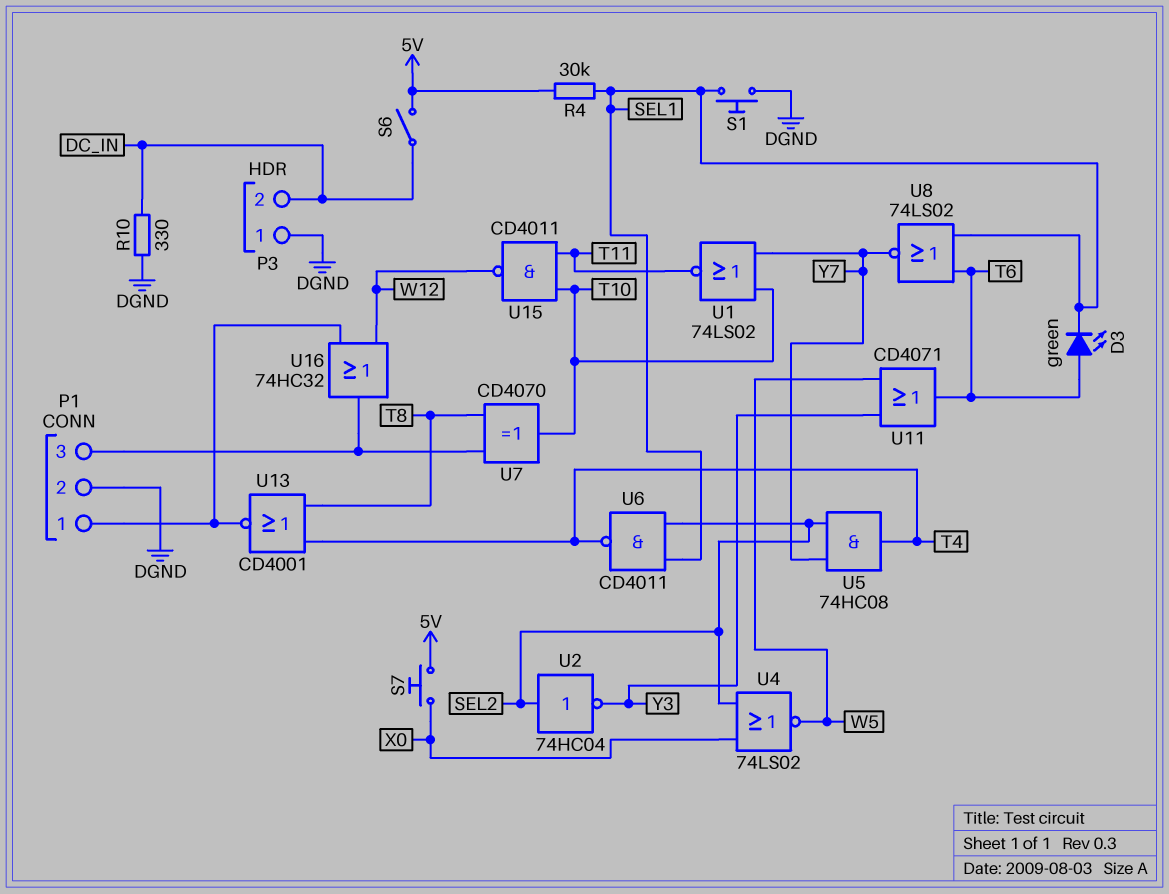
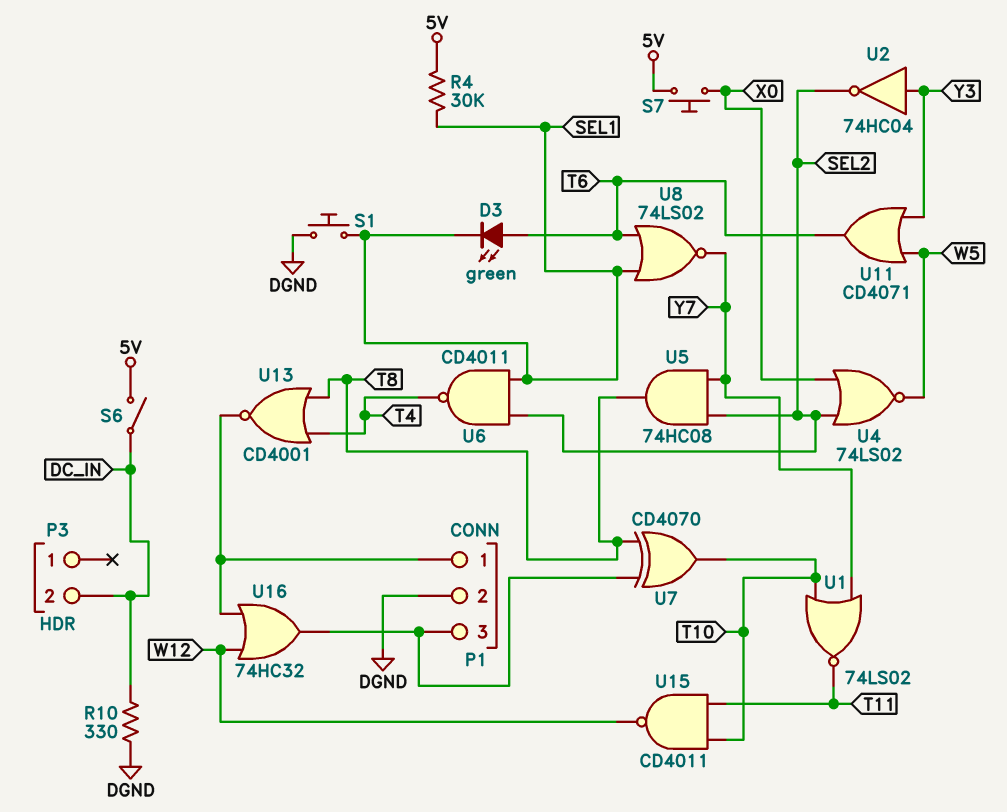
P3 pin 1: DGND -> none
U2: NOT 74HC04 (in SEL2, out Y3) -> NOT 74HC04 (in Y3, out SEL2)
U5: AND 74HC08 (in SEL2, in Y7, out T4) -> AND 74HC08 (in SEL2, in Y7, out T8)

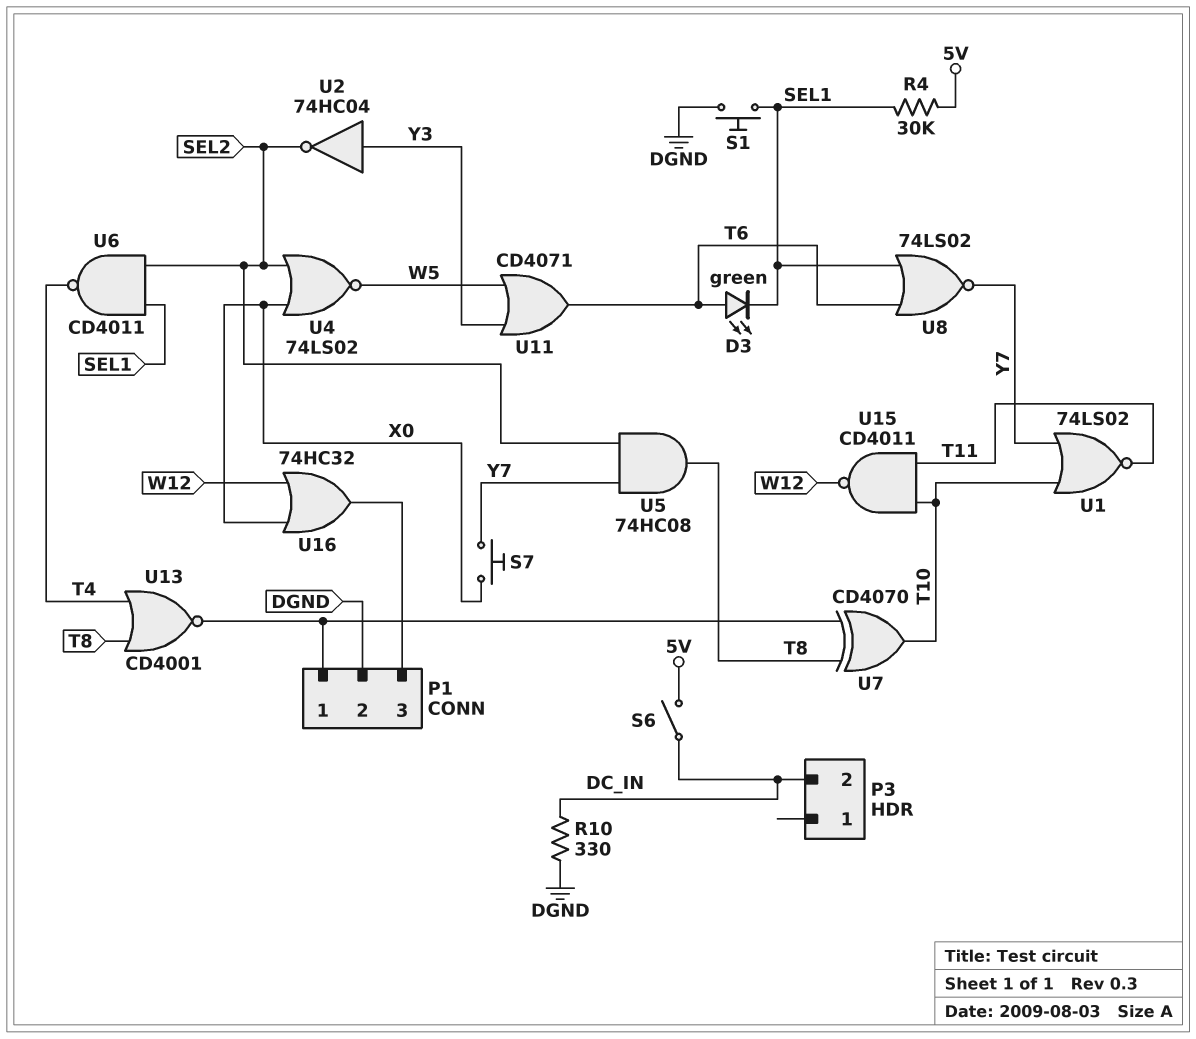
S7: button (5V, X0) -> button (X0, Y7)
U7: XOR CD4070 (in P1/3, in T8, out T10) -> XOR CD4070 (in P1/1, in T8, out T10)
U16: OR 74HC32 (in P1/1, in W12, out P1/3) -> OR 74HC32 (in W12, in X0, out P1/3)

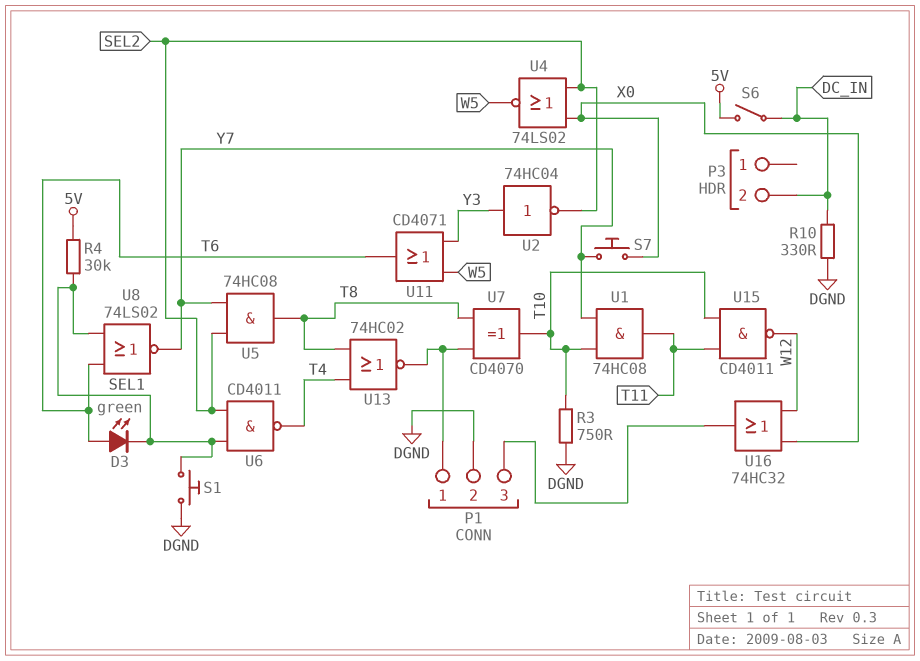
R3: none -> 750 (DGND, T10)
U1: NOR 74LS02 (in T10, in Y7, out T11) -> AND 74HC08 (in T10, in Y7, out T11)
U13: NOR CD4001 (in T4, in T8, out P1/1) -> NOR 74HC02 (in T4, in T8, out P1/1)

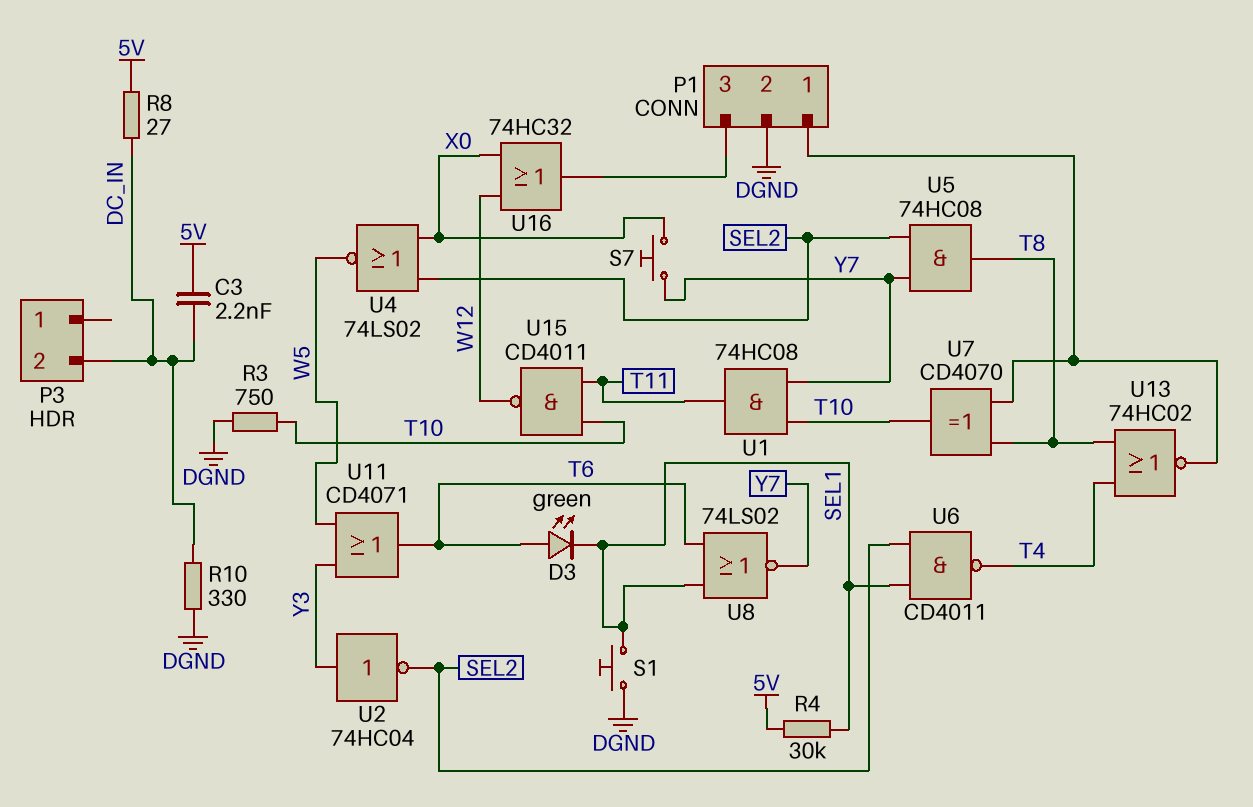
C3: none -> 2.2nF (5V, DC_IN)
R8: none -> 27 (5V, DC_IN)
S6: switch (5V, DC_IN) -> none

